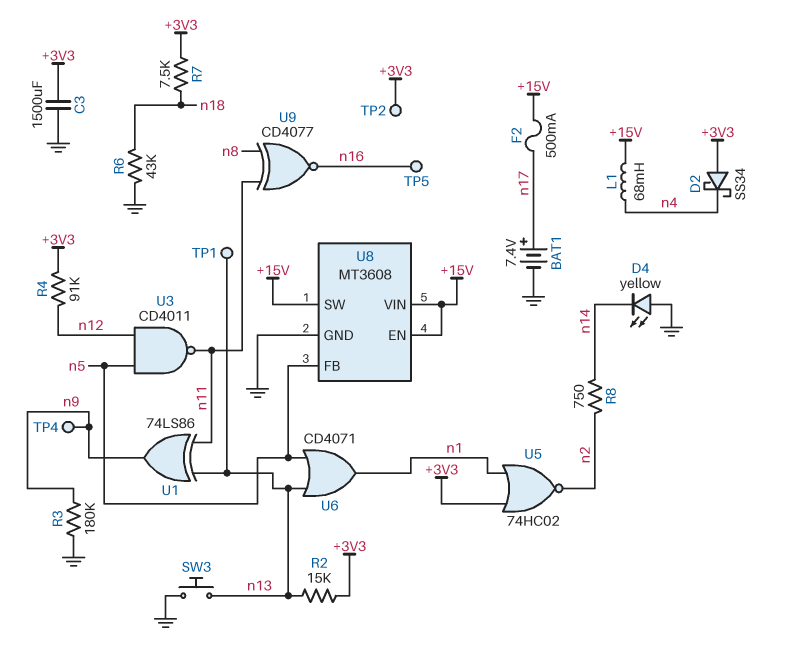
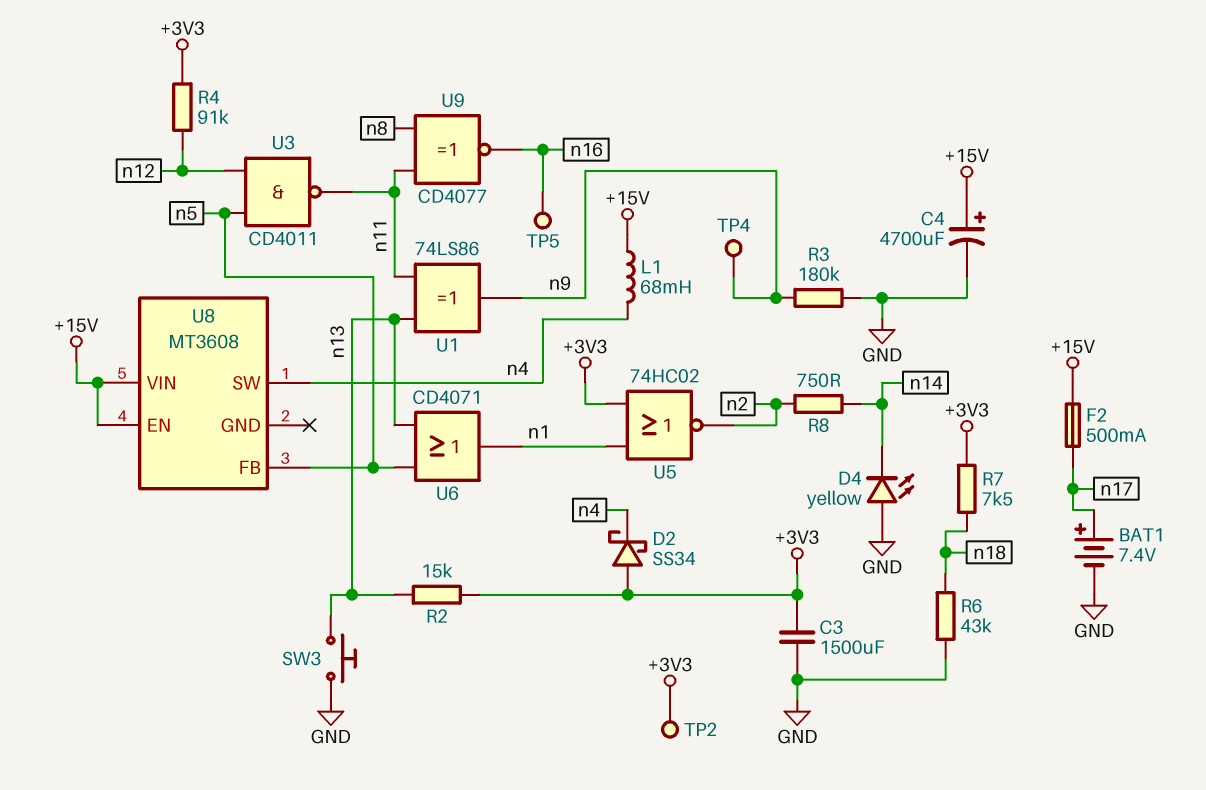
C4: none -> 4700uF (plus +15V, minus GND)
TP1: test point (n13) -> none
U8 pin GND: GND -> none
U8 pin SW: +15V -> n4

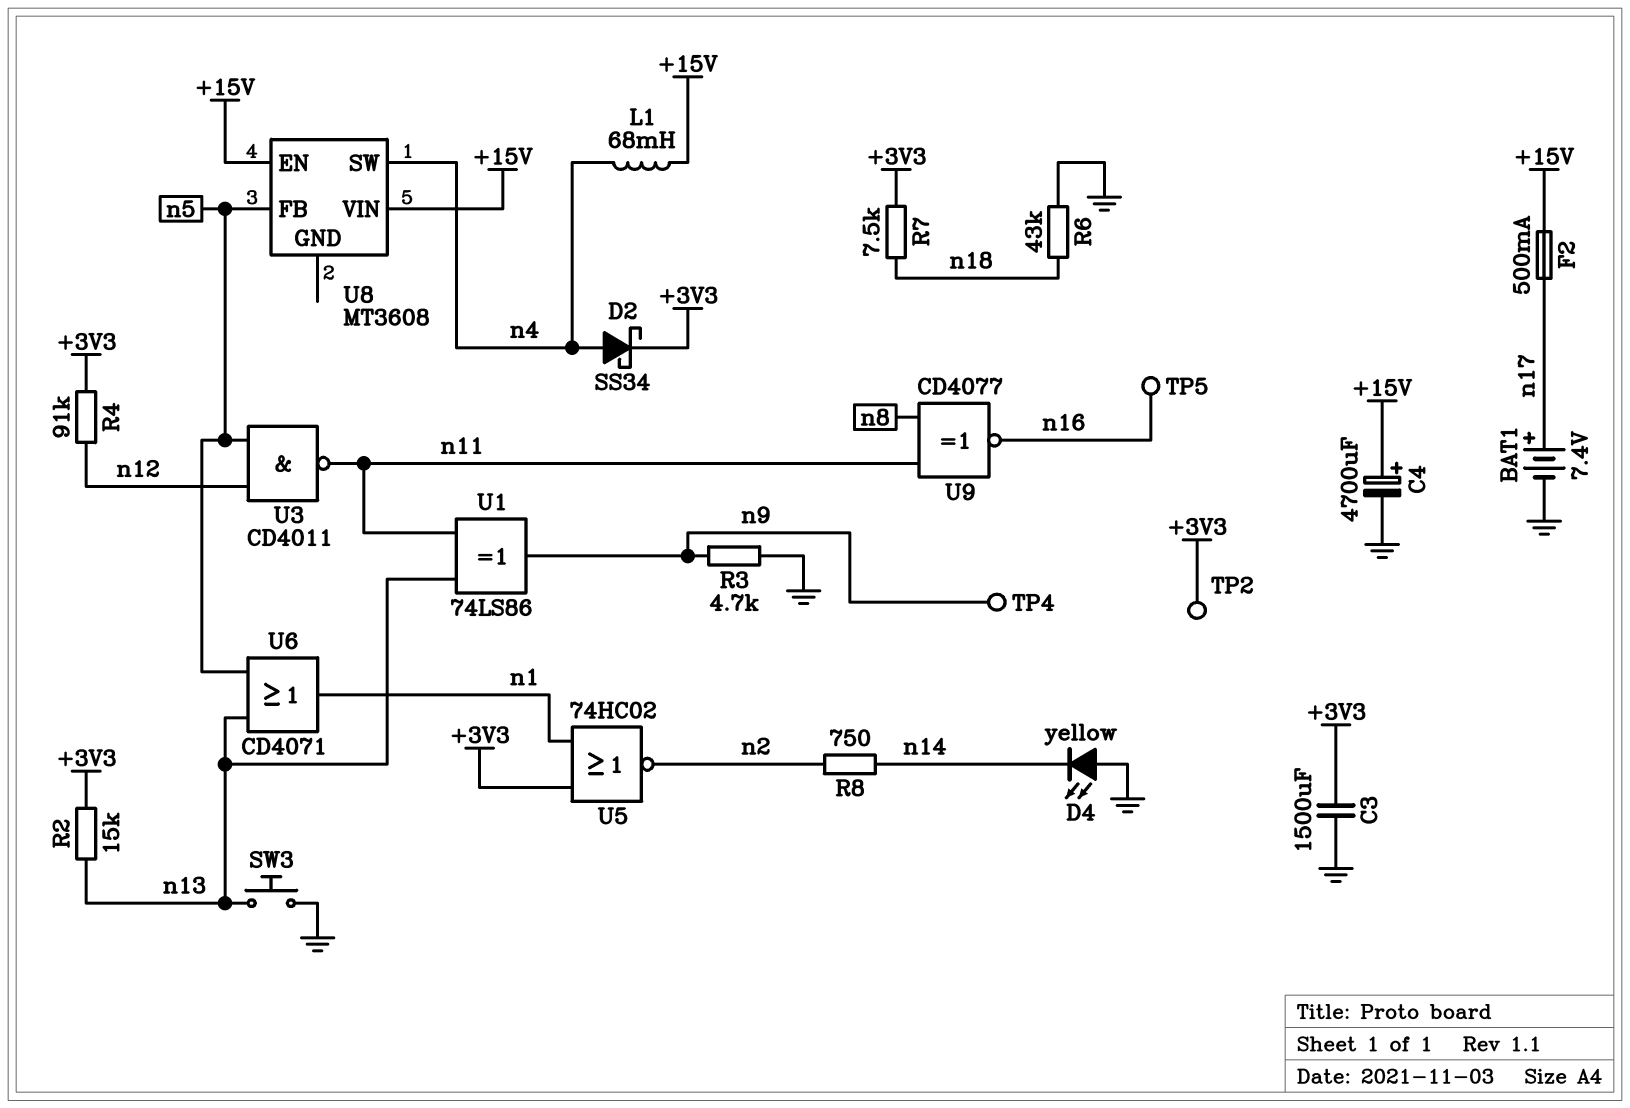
D2: schottky SS34 (A +3V3, K n4) -> schottky SS34 (A n4, K +3V3)
R3: 180k (GND, n9) -> 4.7k (GND, n9)

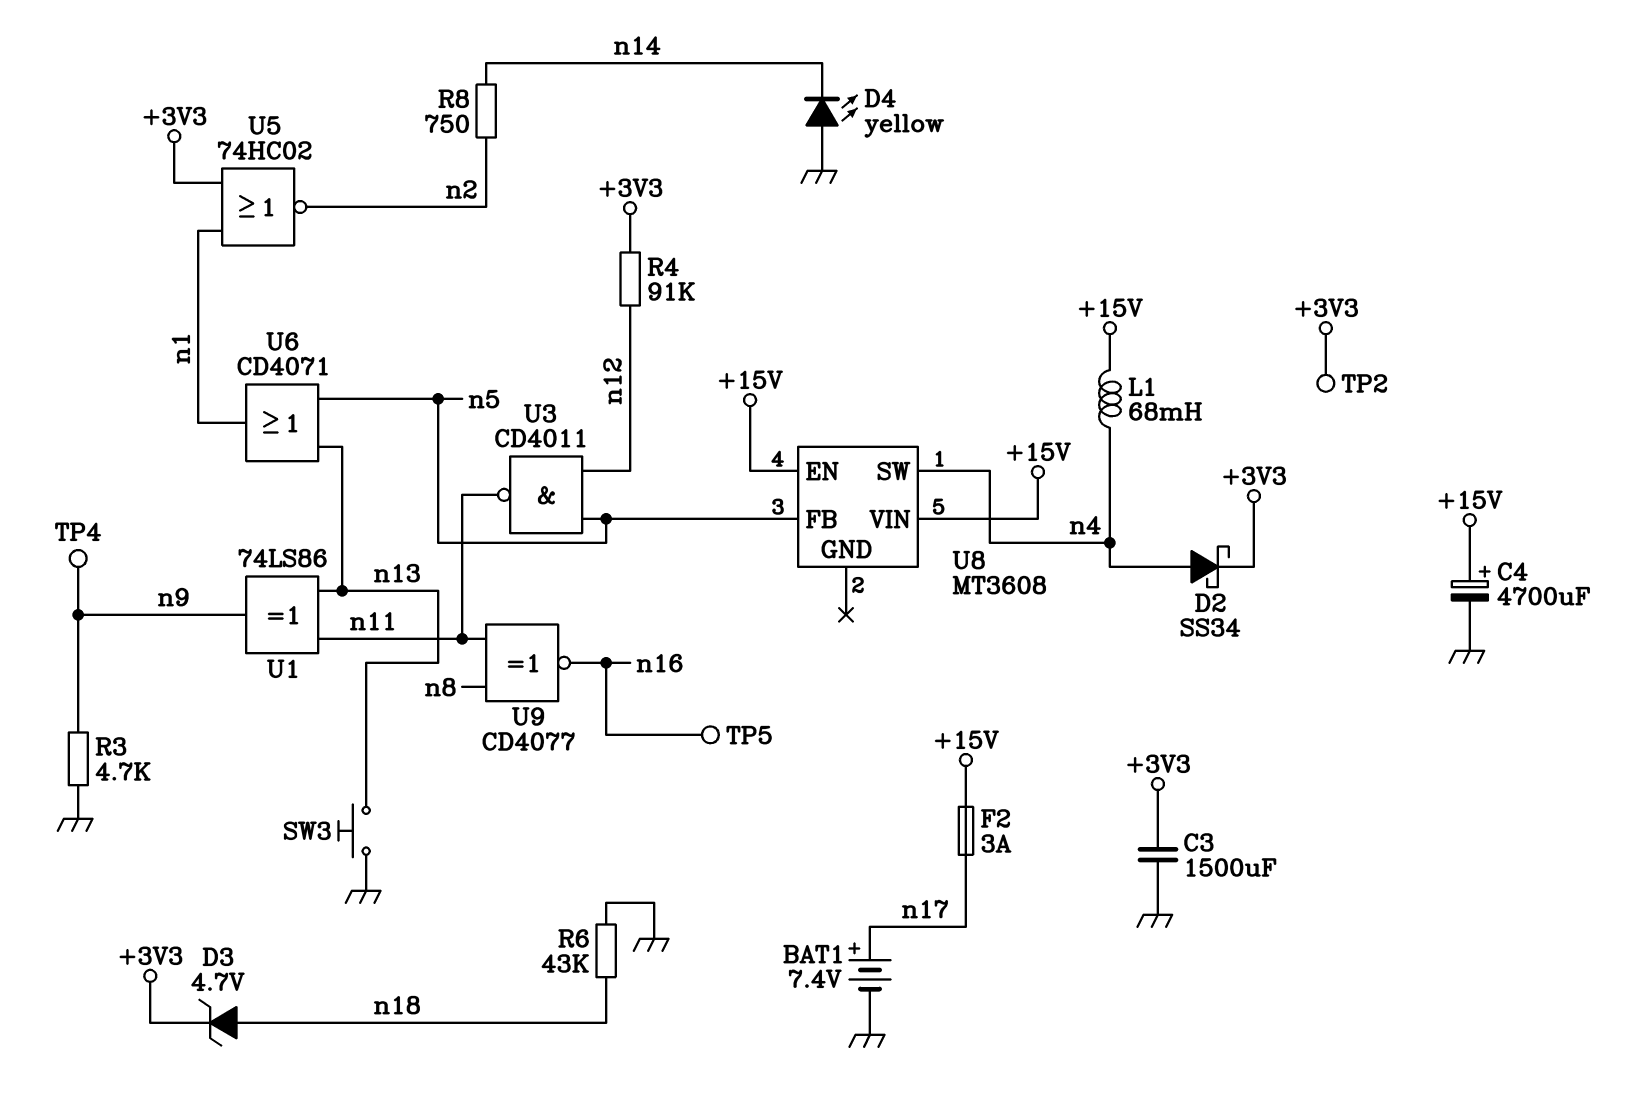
D3: none -> zener 4.7V (A n18, K +3V3)
F2: 500mA (+15V, n17) -> 3A (+15V, n17)
R2: 15k (+3V3, n13) -> none
R7: 7.5k (+3V3, n18) -> none

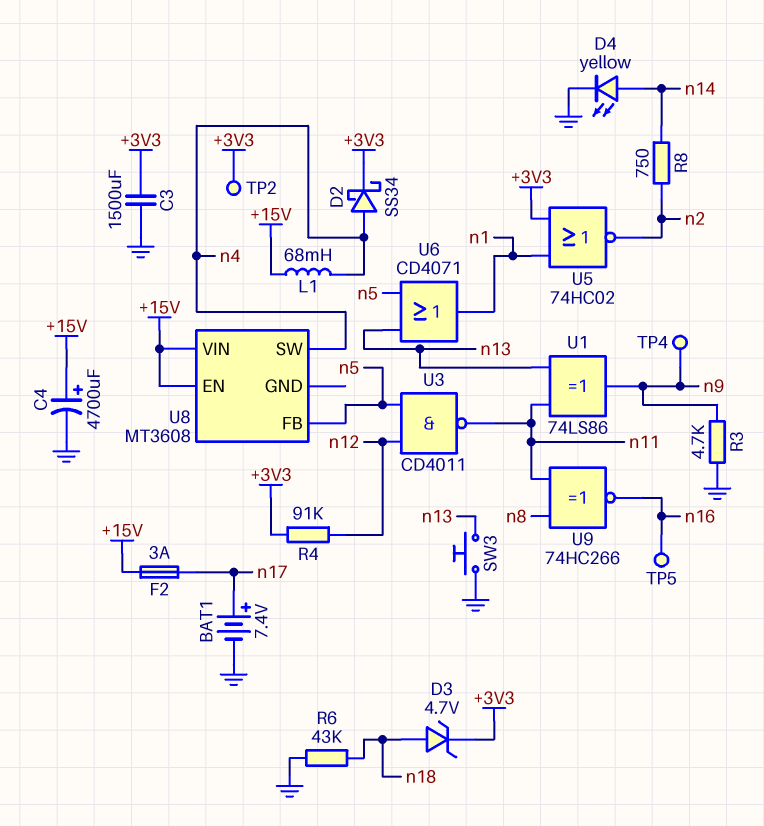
D4: LED yellow (A GND, K n14) -> LED yellow (A n14, K GND)
U9: XNOR CD4077 (in n8, in n11, out n16) -> XNOR 74HC266 (in n8, in n11, out n16)

